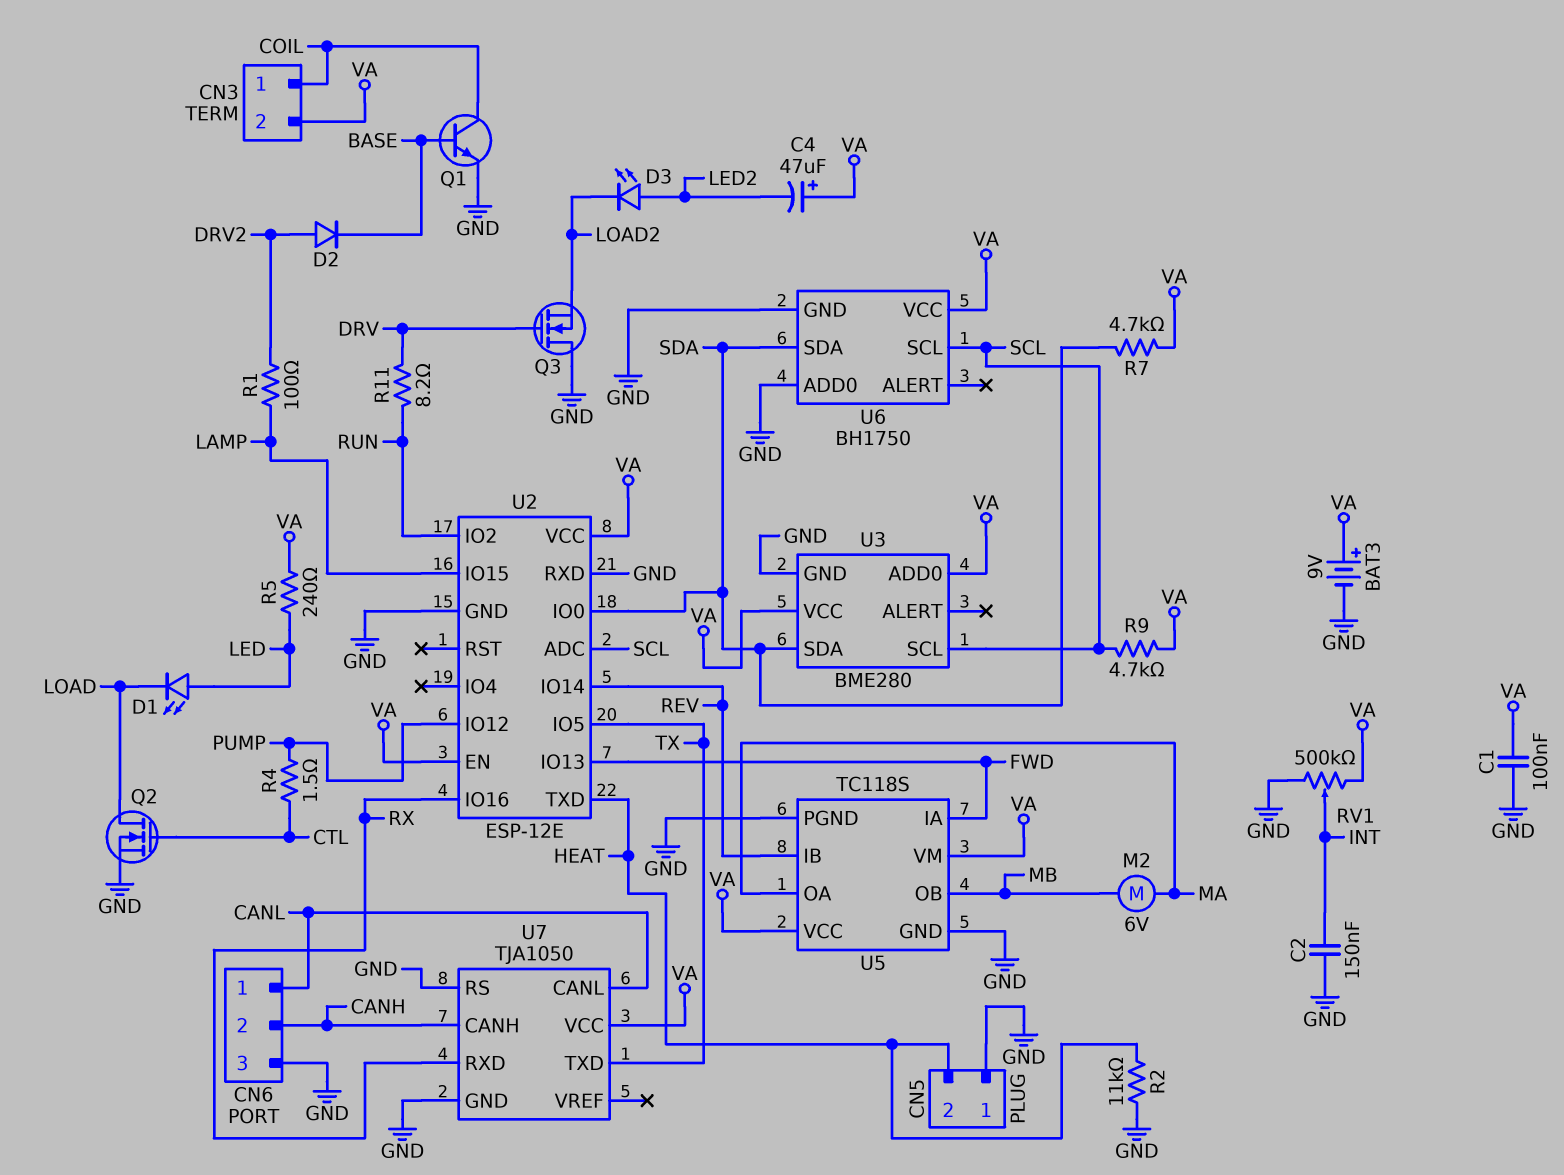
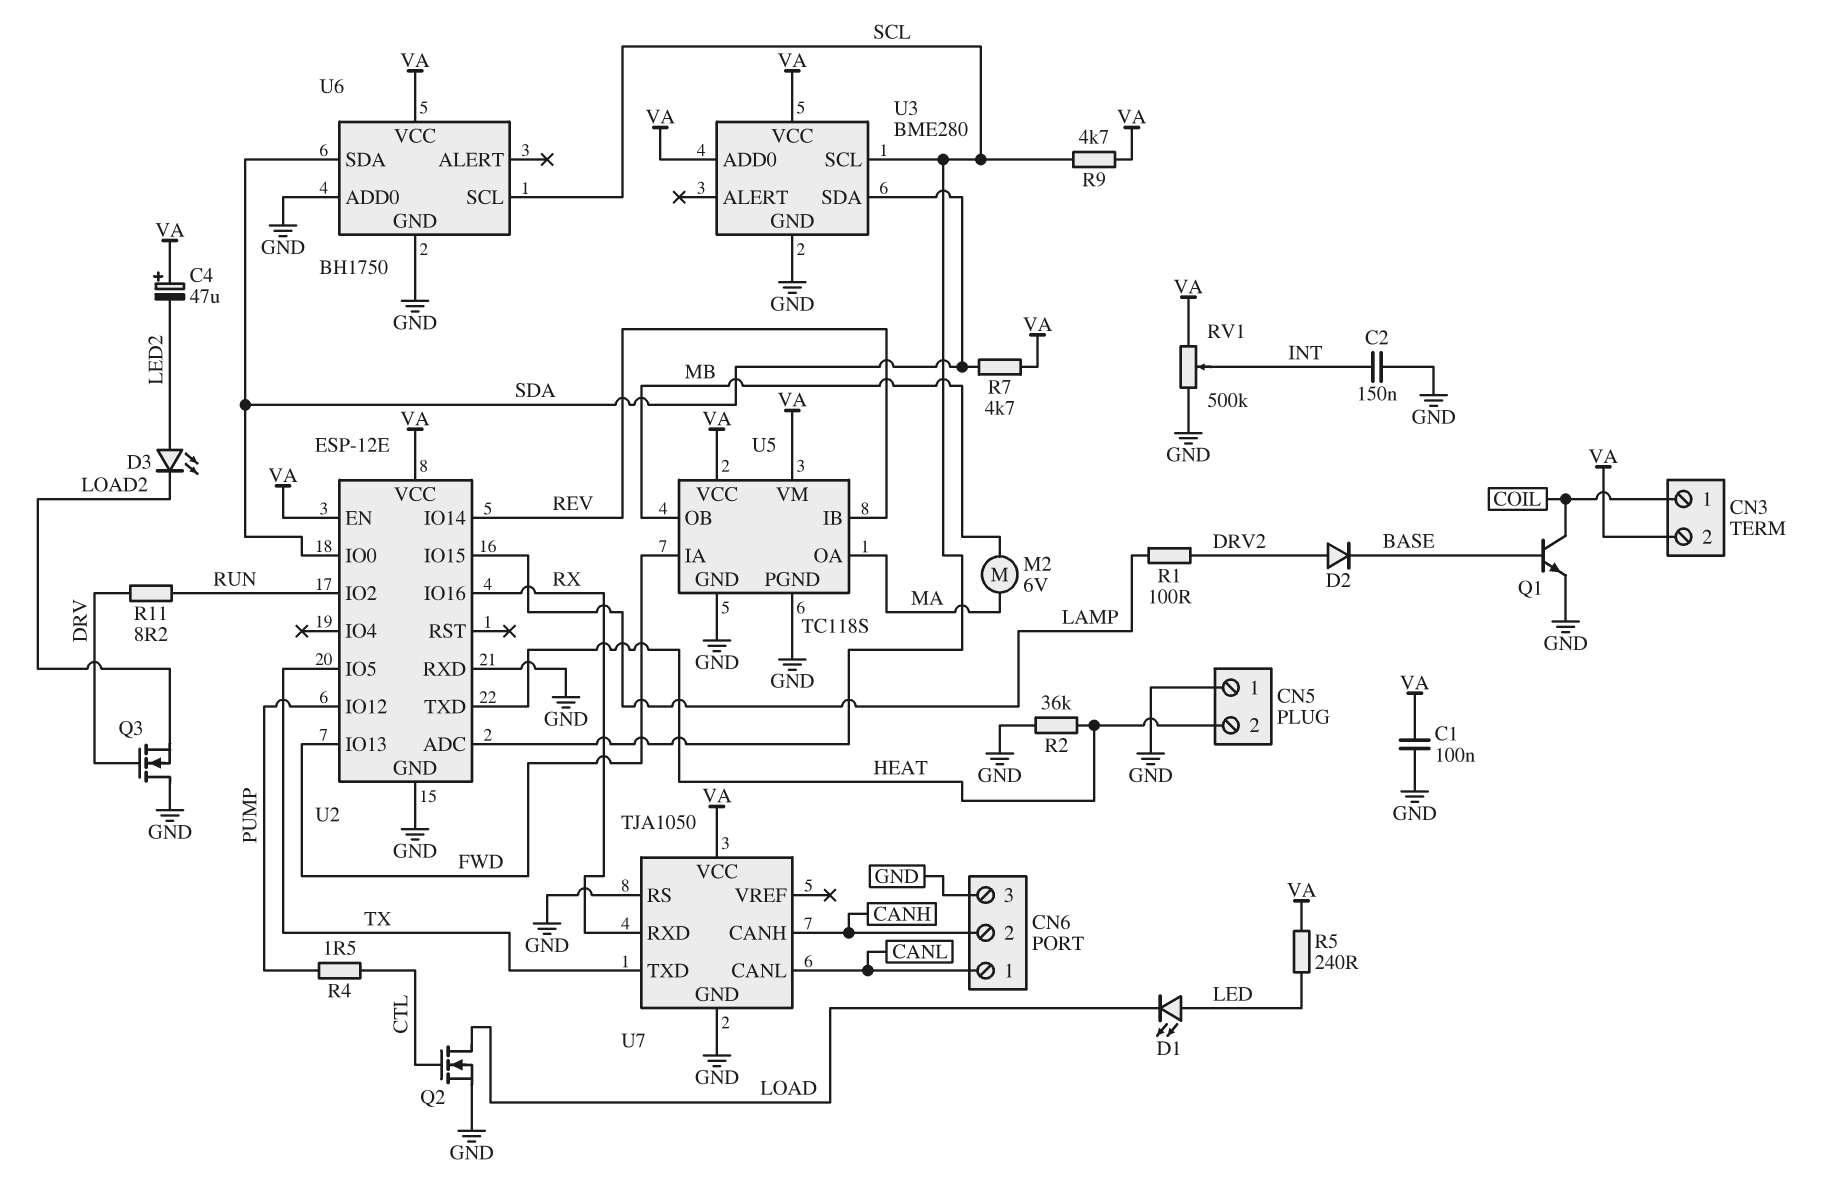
BAT3: 9V (plus VA, minus GND) -> none
R2: 11k (GND, HEAT) -> 36k (GND, HEAT)

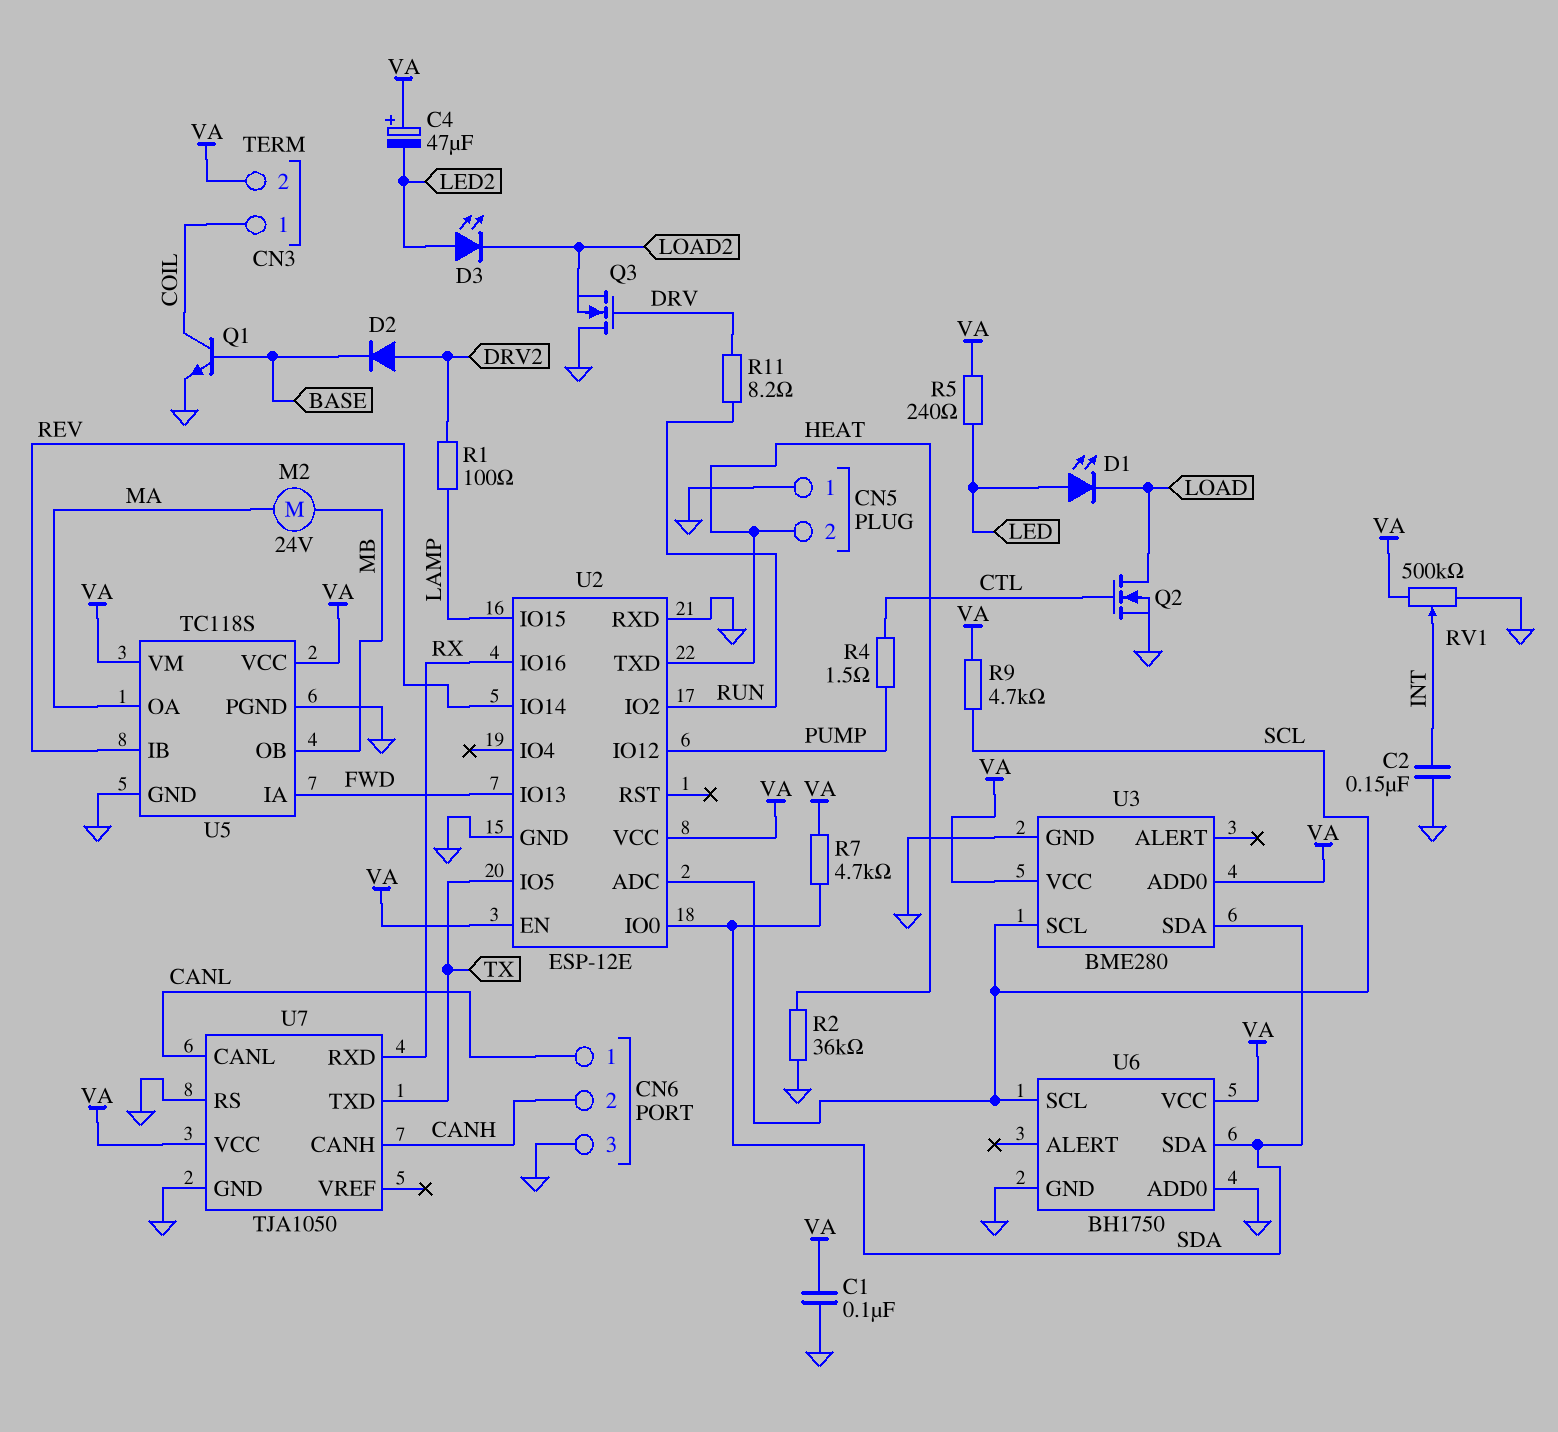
M2: motor 6V (MA, MB) -> motor 24V (MA, MB)

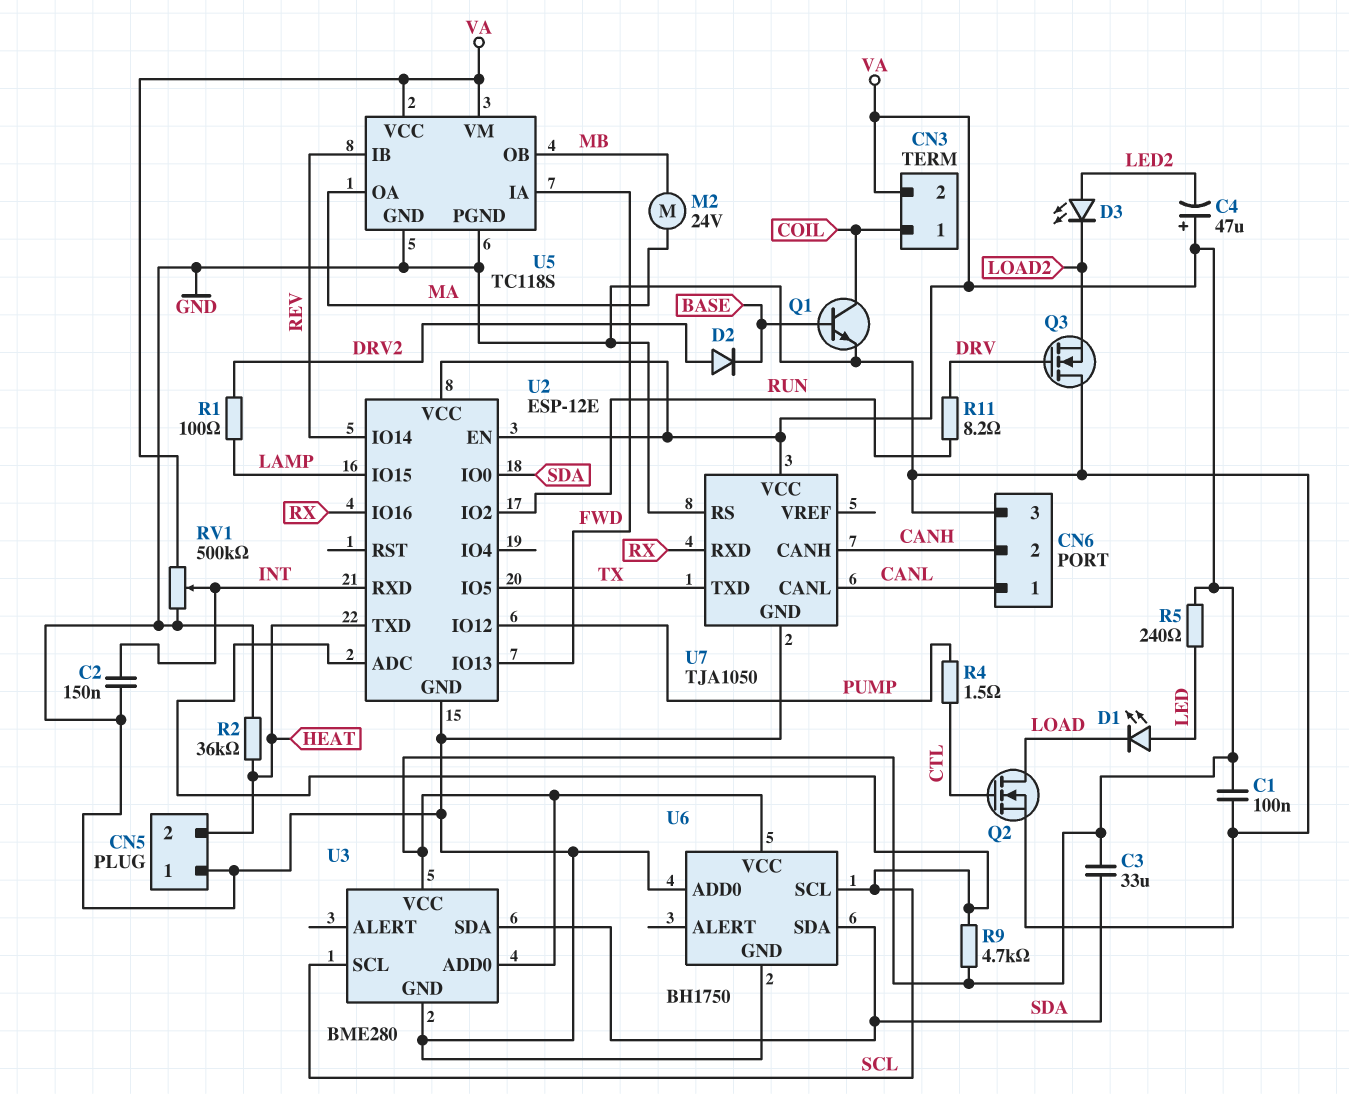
C3: none -> 33uF (SDA, VA)
R7: 4.7k (SDA, VA) -> none
U2 pin RXD: GND -> INT

